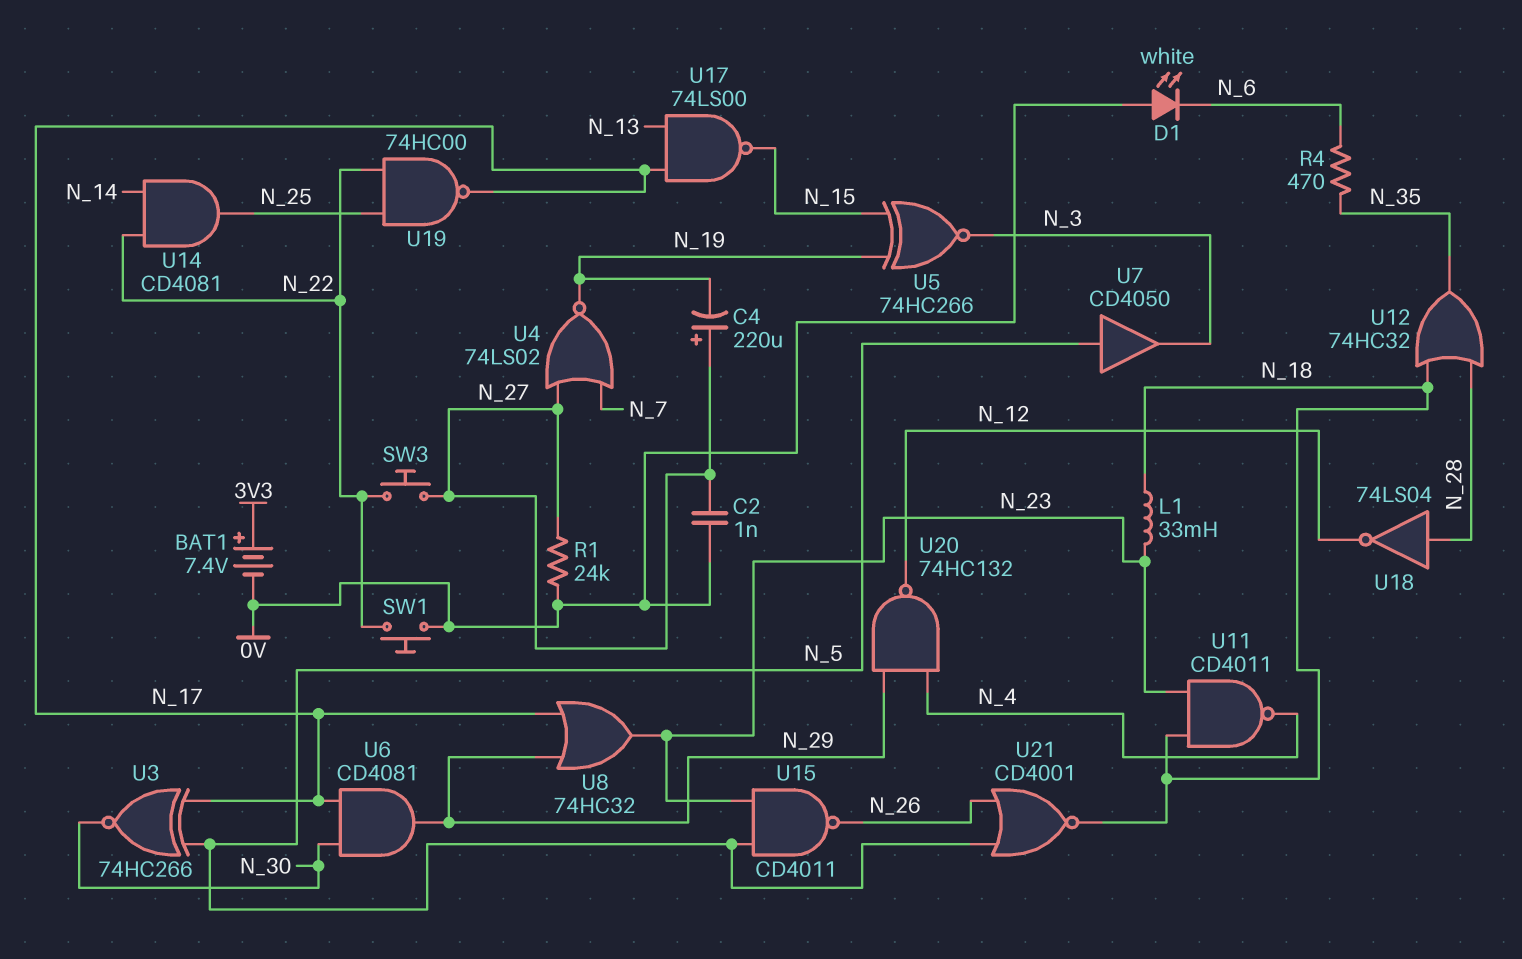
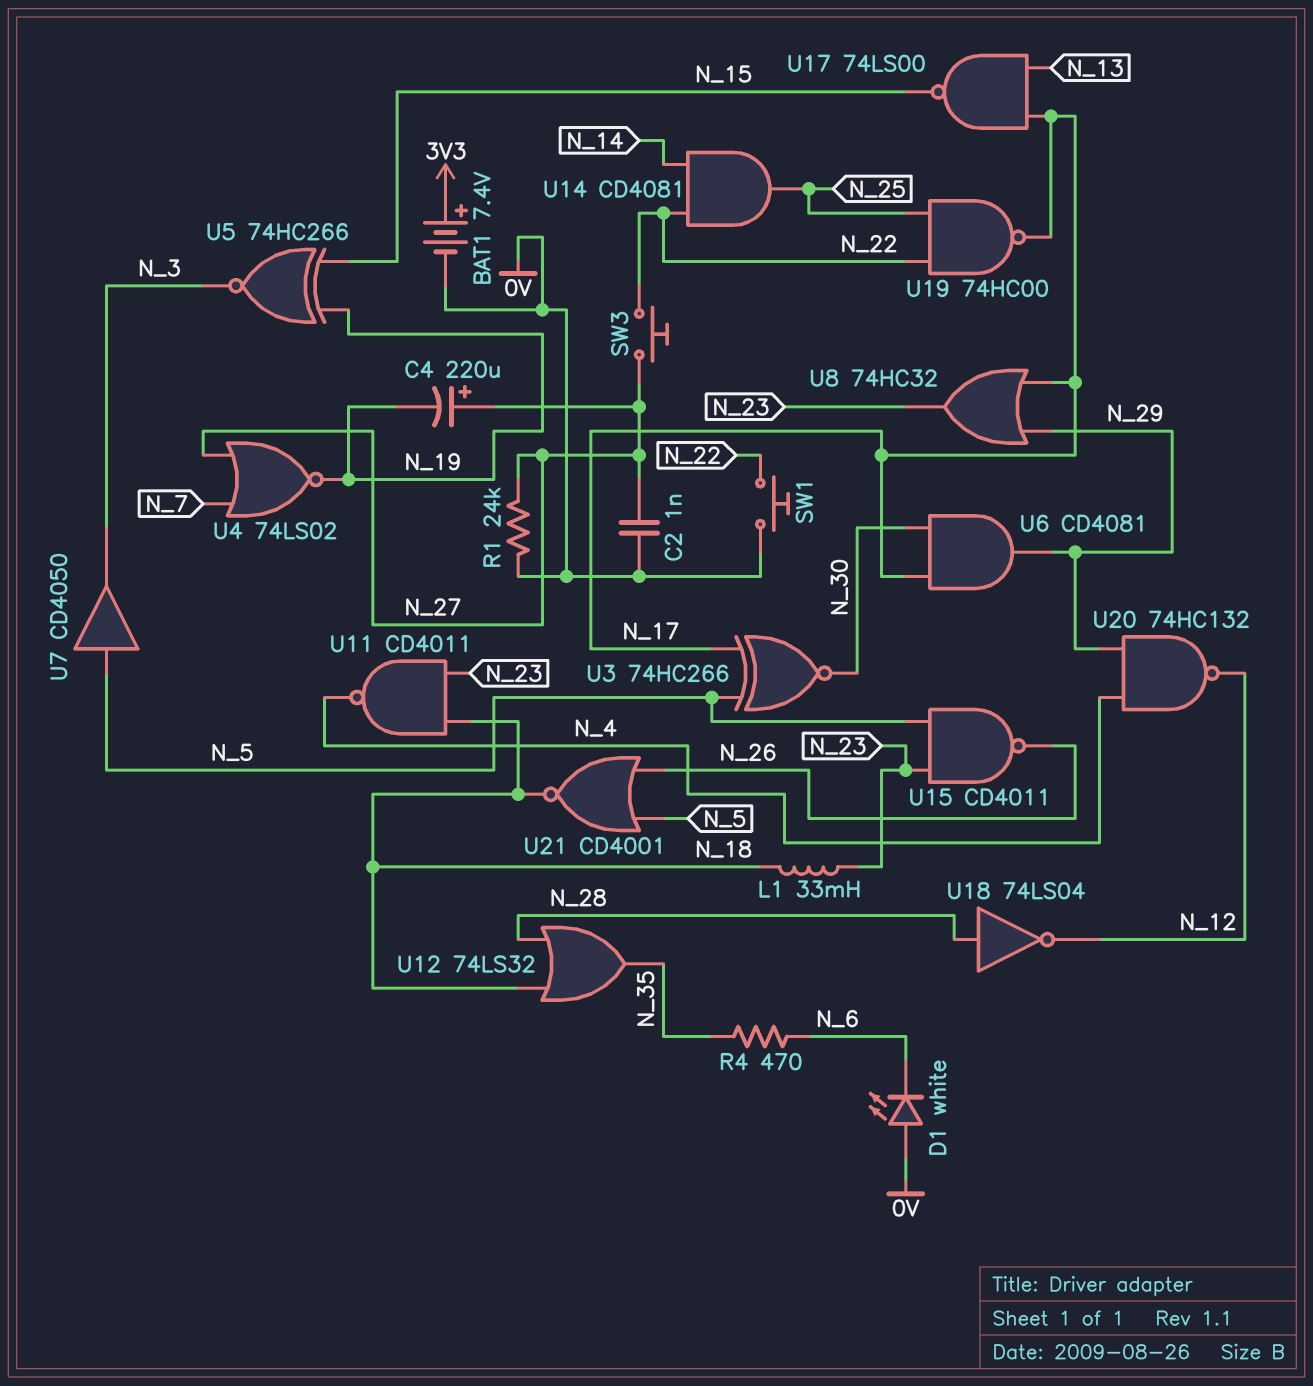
U12: OR 74HC32 (in N_18, in N_28, out N_35) -> OR 74LS32 (in N_18, in N_28, out N_35)

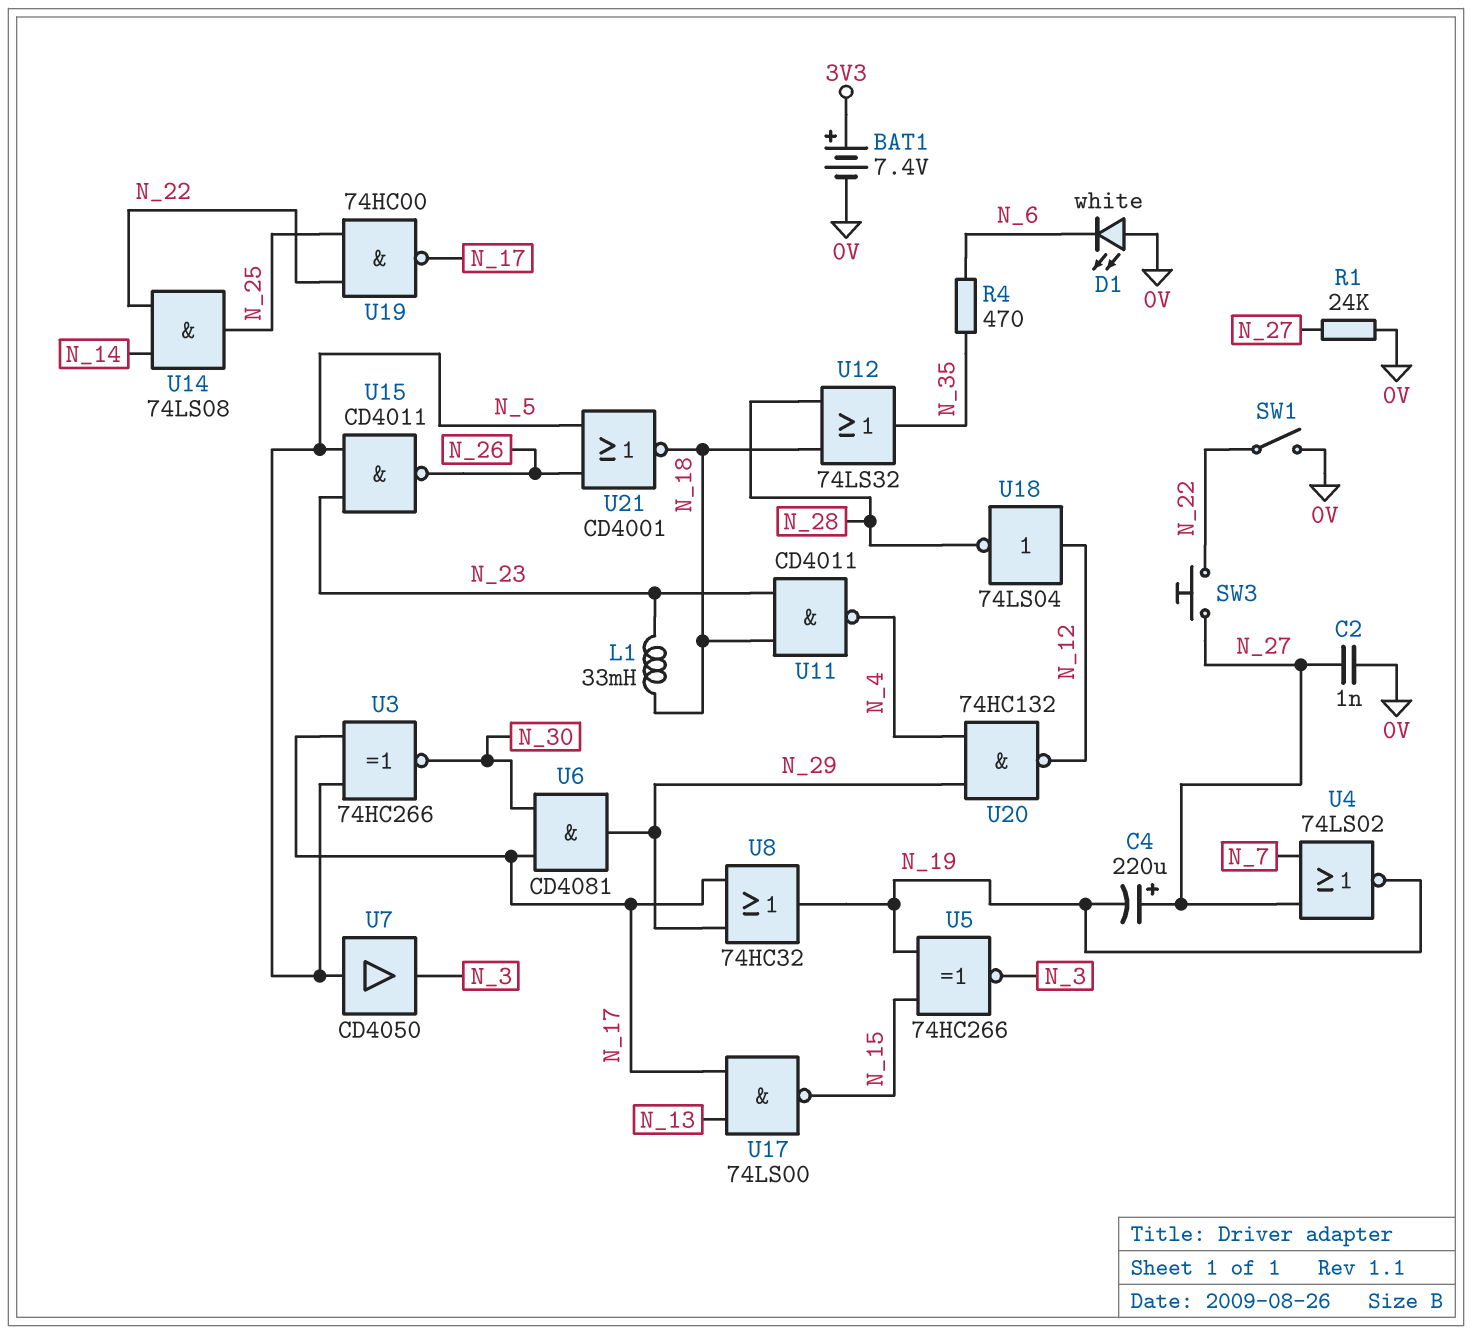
SW1: button (0V, N_22) -> switch (0V, N_22)
U8: OR 74HC32 (in N_17, in N_29, out N_23) -> OR 74HC32 (in N_17, in N_29, out N_19)
U14: AND CD4081 (in N_14, in N_22, out N_25) -> AND 74LS08 (in N_14, in N_22, out N_25)
U18: NOT 74LS04 (in N_28, out N_12) -> NOT 74LS04 (in N_12, out N_28)

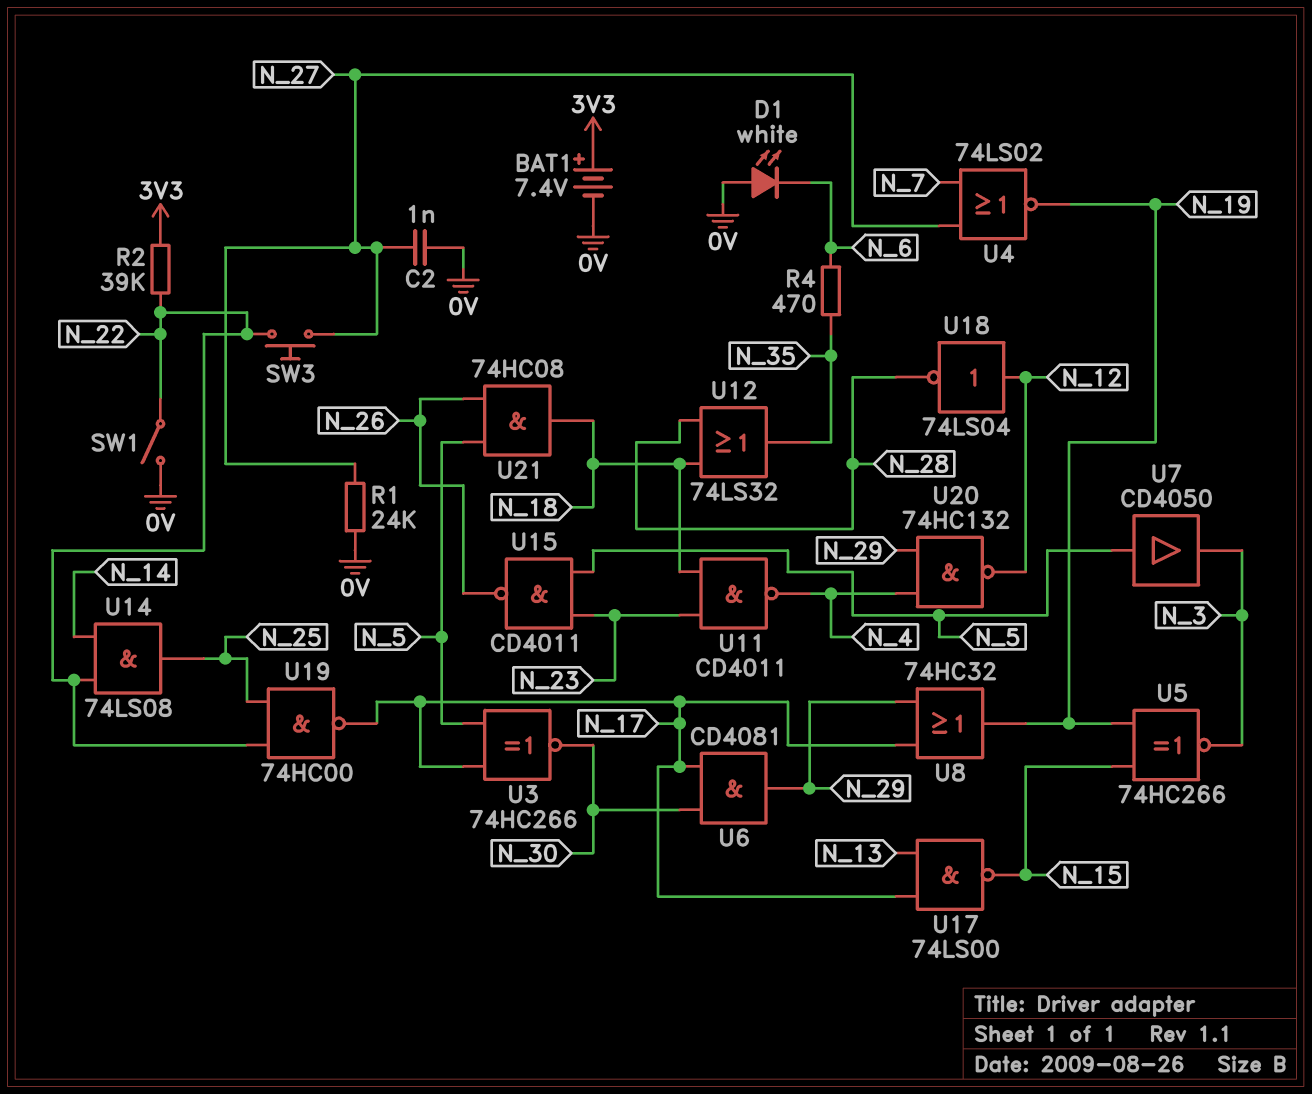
C4: 220uF (plus N_27, minus N_19) -> none
L1: 33mH (N_18, N_23) -> none
R2: none -> 39k (3V3, N_22)
U21: NOR CD4001 (in N_5, in N_26, out N_18) -> AND 74HC08 (in N_5, in N_26, out N_18)

